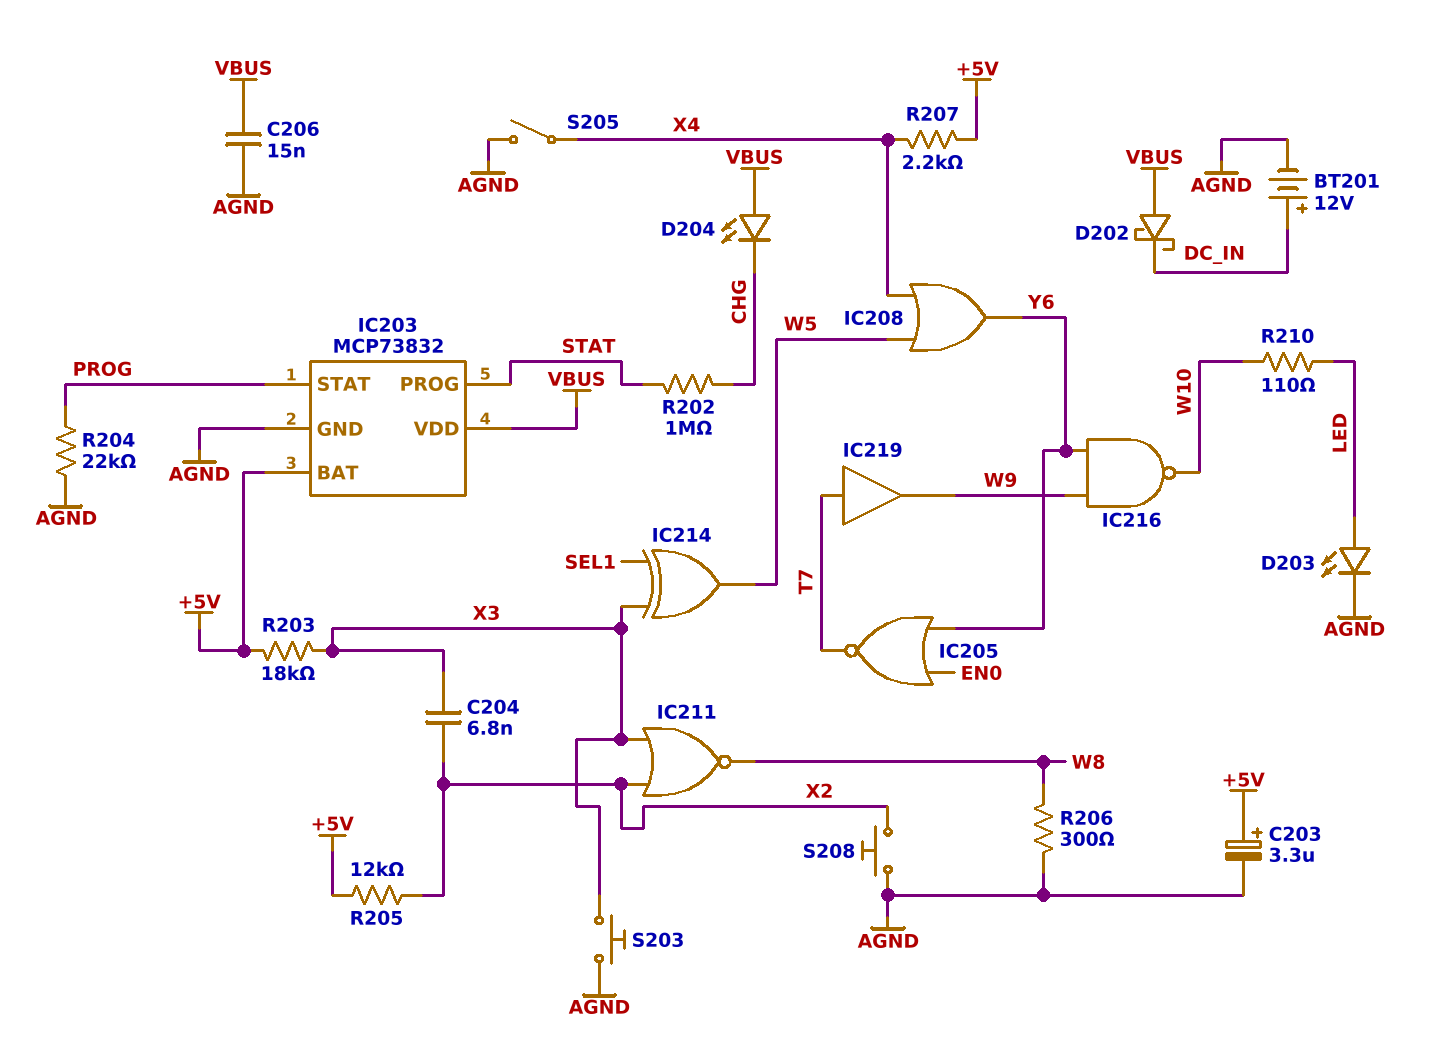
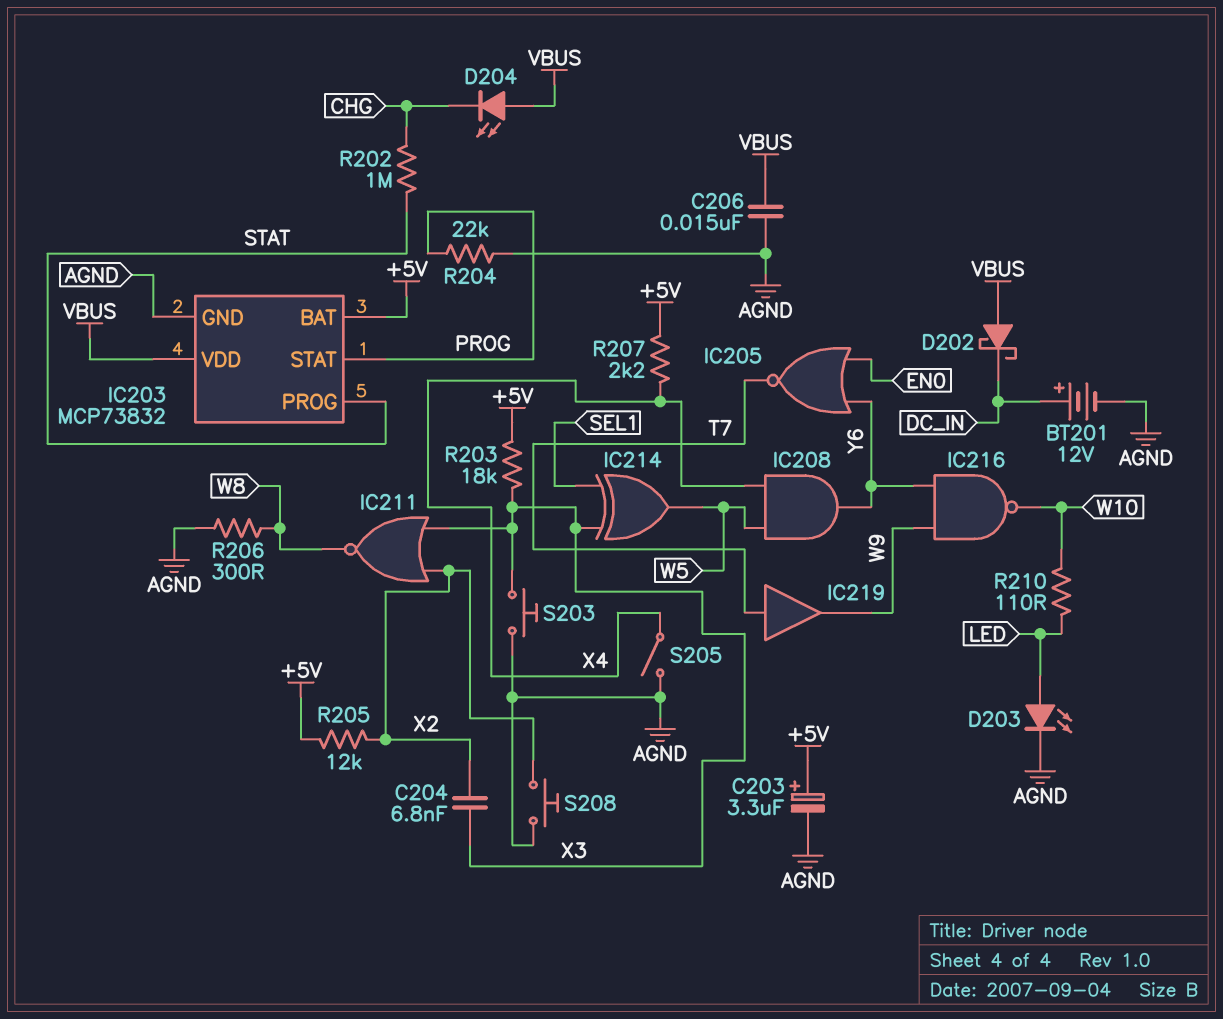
IC208: OR (in W5, in X4, out Y6) -> AND (in W5, in X4, out Y6)

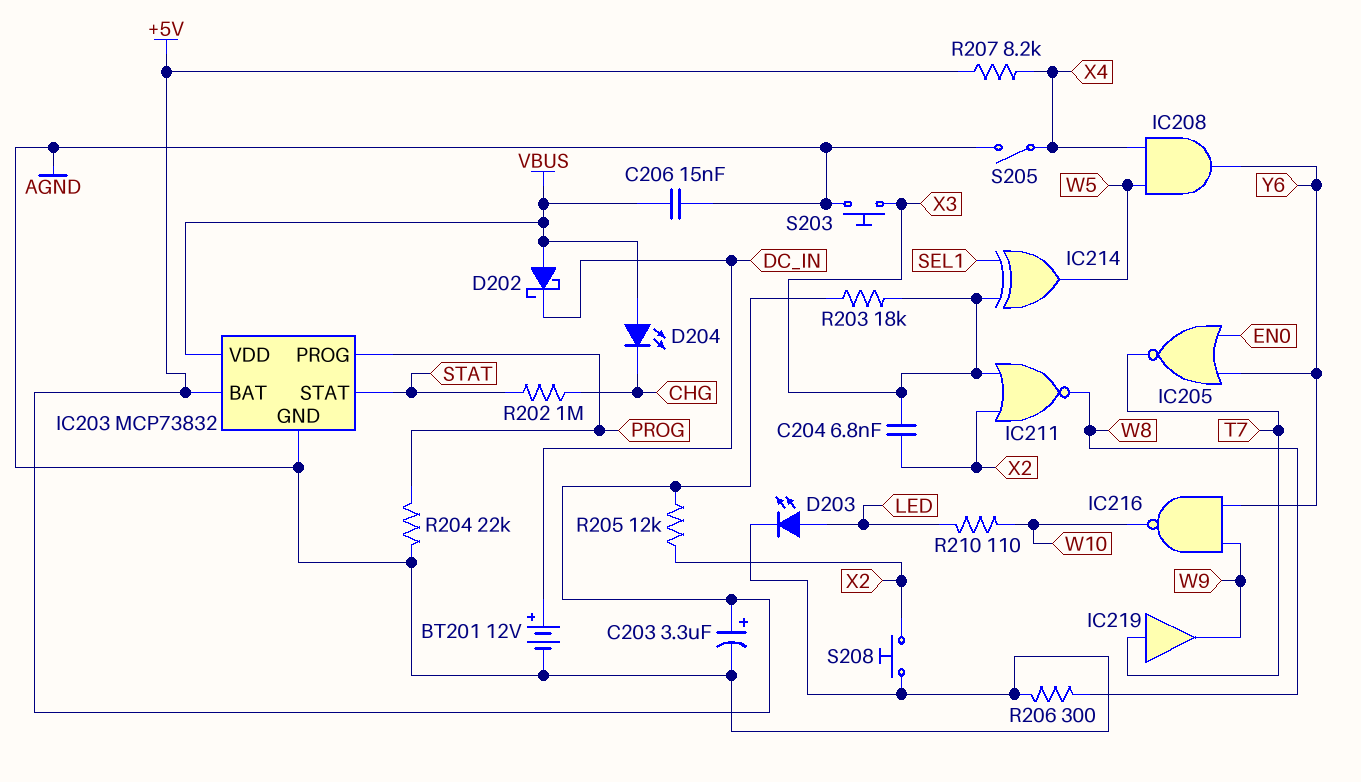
IC203 pin PROG: STAT -> PROG
IC203 pin STAT: PROG -> STAT
R207: 2.2k (+5V, X4) -> 8.2k (+5V, X4)

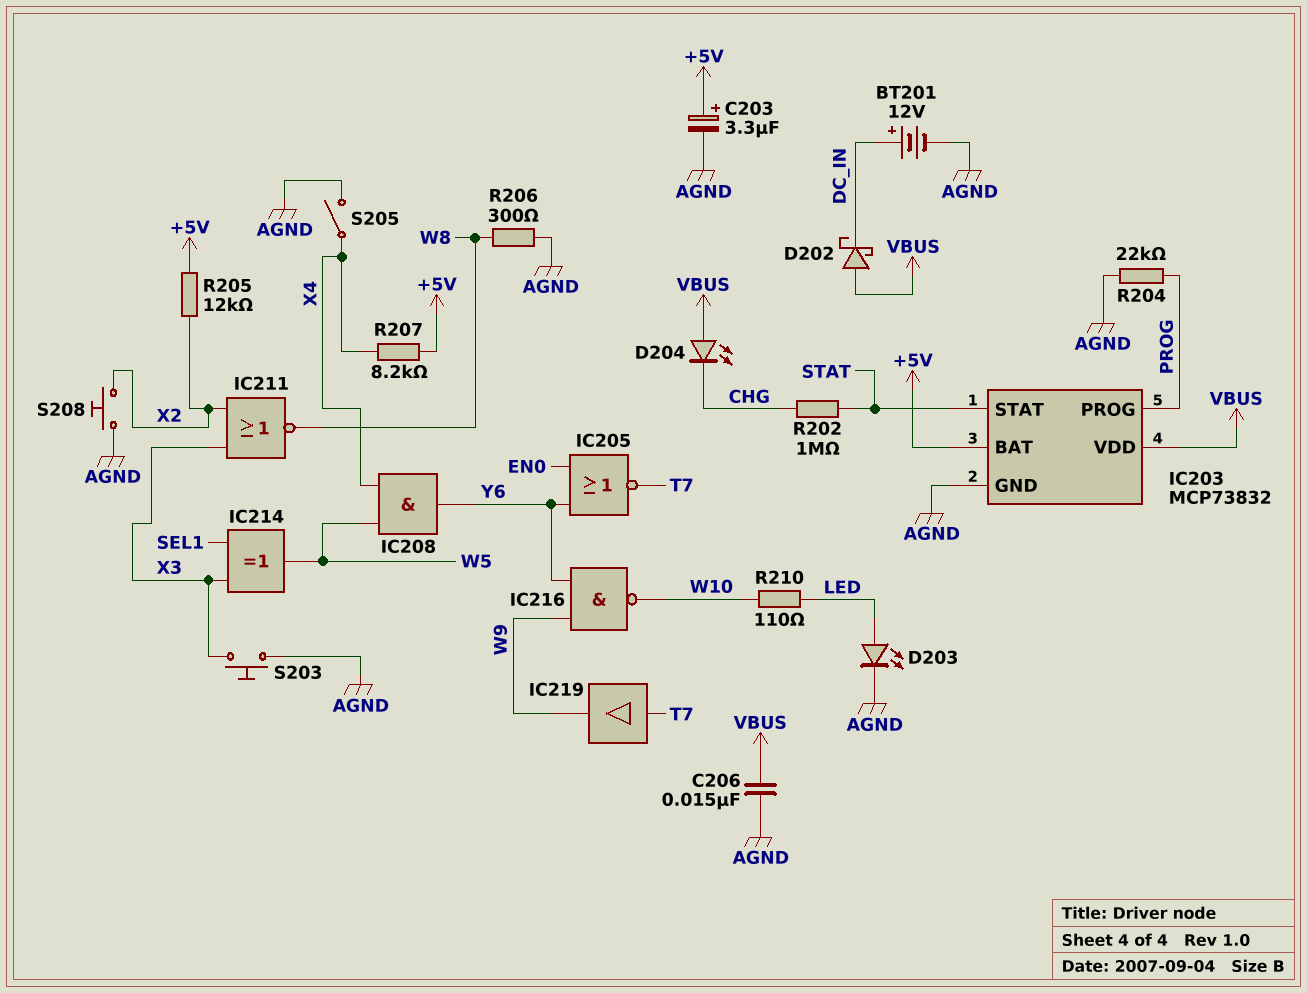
C204: 6.8nF (X2, X3) -> none
R203: 18k (+5V, X3) -> none

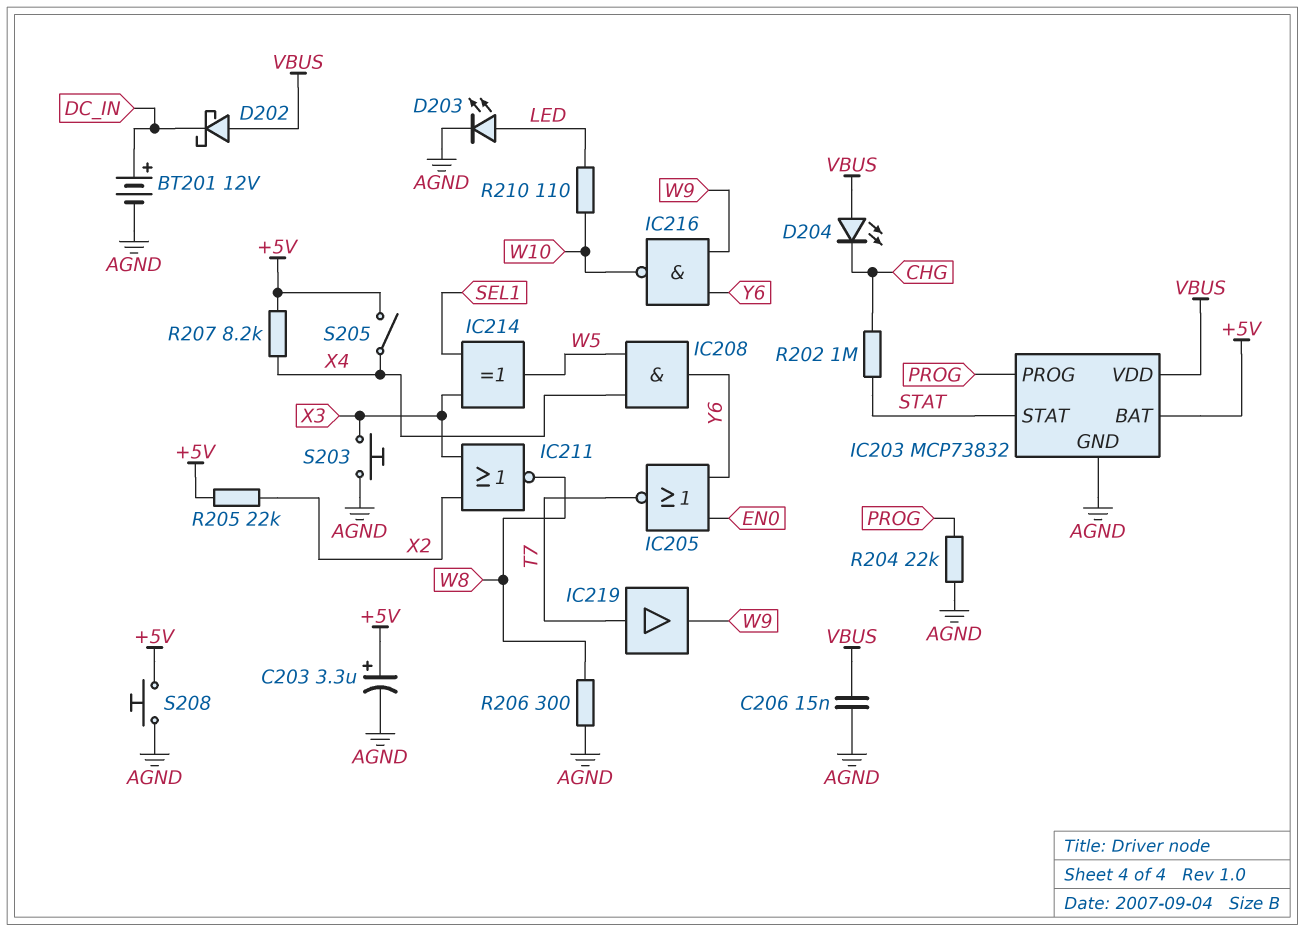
R205: 12k (+5V, X2) -> 22k (+5V, X2)
S205: switch (AGND, X4) -> switch (+5V, X4)
S208: button (AGND, X2) -> button (+5V, AGND)

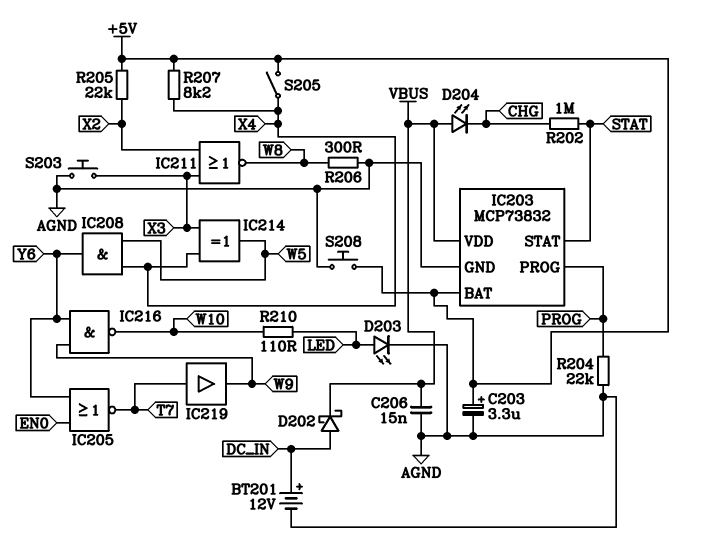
D202: schottky (A VBUS, K DC_IN) -> schottky (A DC_IN, K VBUS)
IC214: XOR (in SEL1, in X3, out W5) -> XOR (in X3, in X4, out W5)

